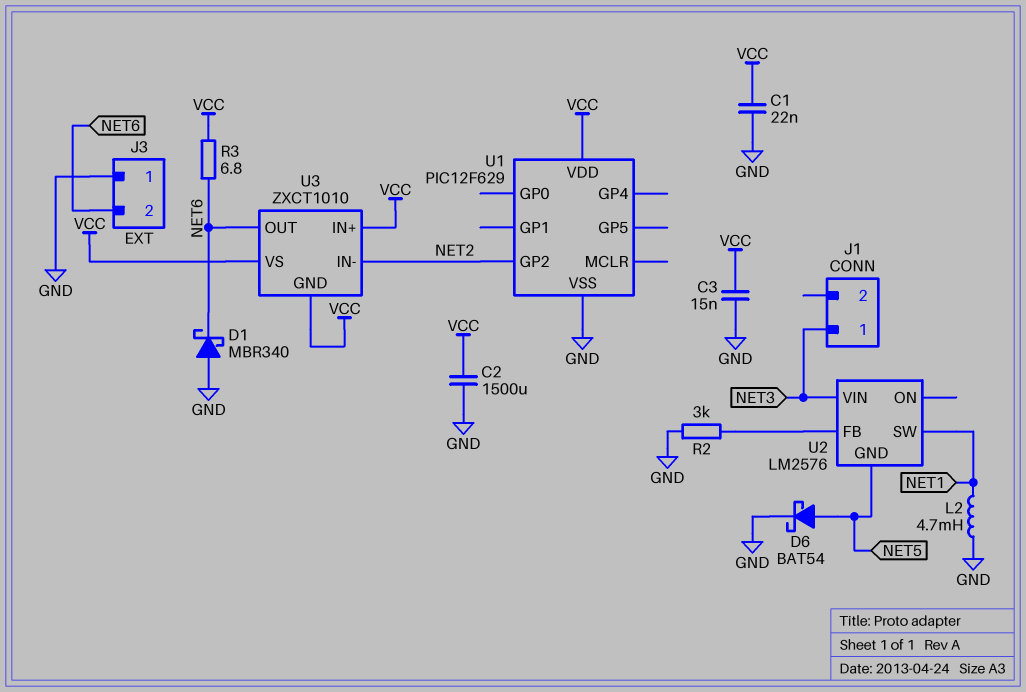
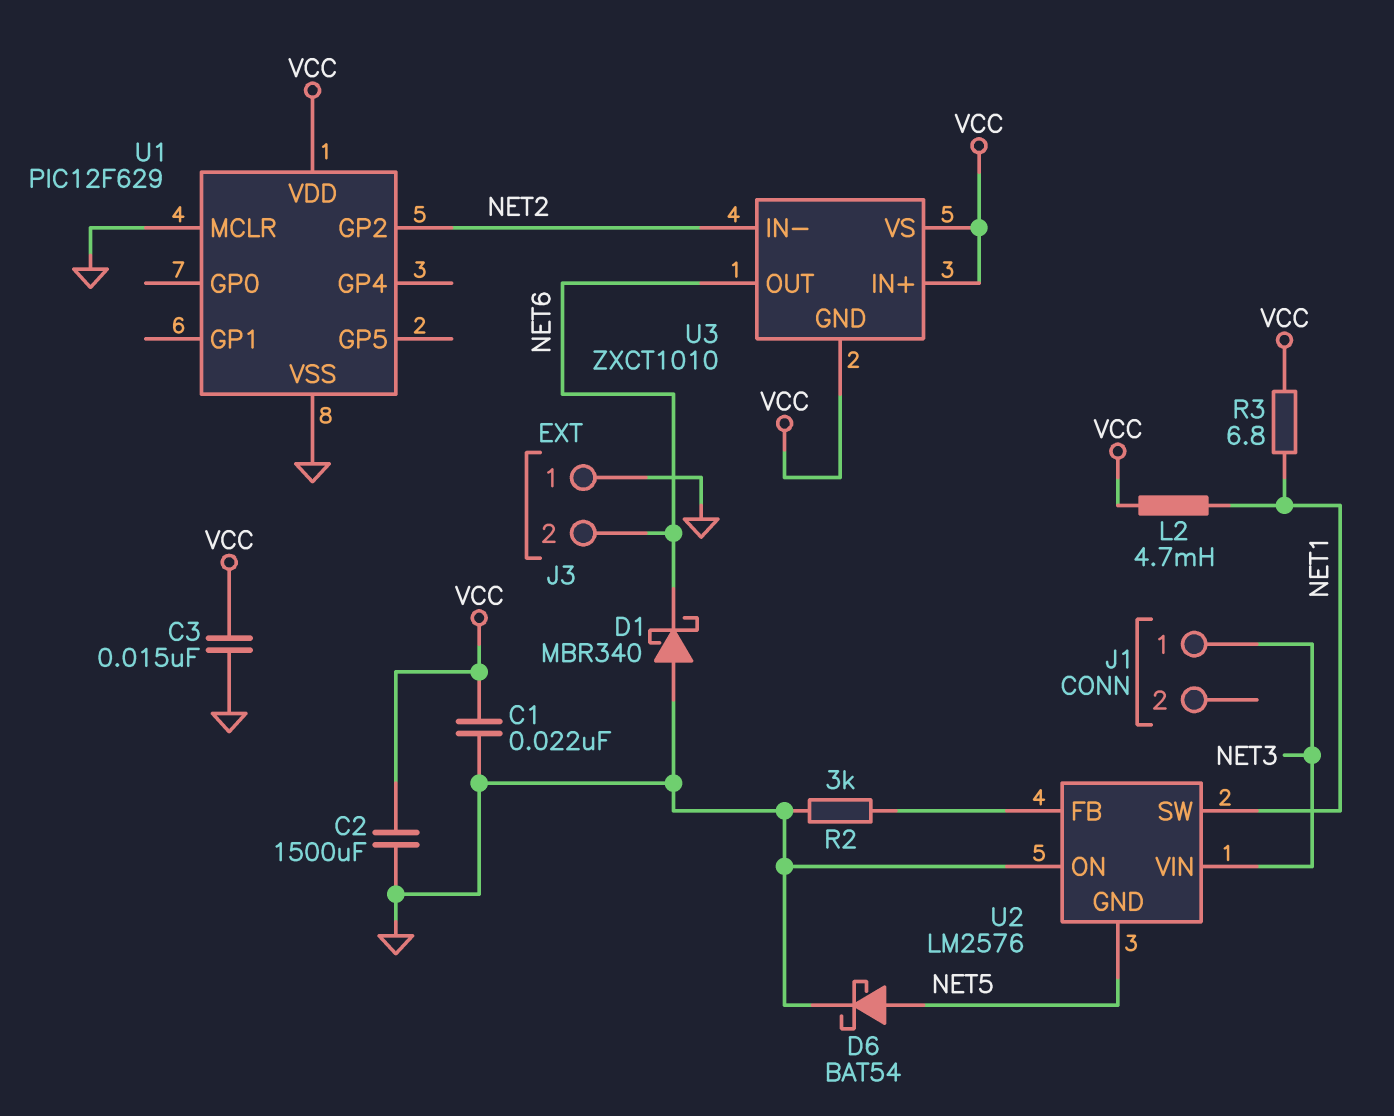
L2: 4.7mH (GND, NET1) -> 4.7mH (NET1, VCC)
R3: 6.8 (NET6, VCC) -> 6.8 (NET1, VCC)
U1 pin MCLR: none -> GND
U2 pin ON: none -> GND

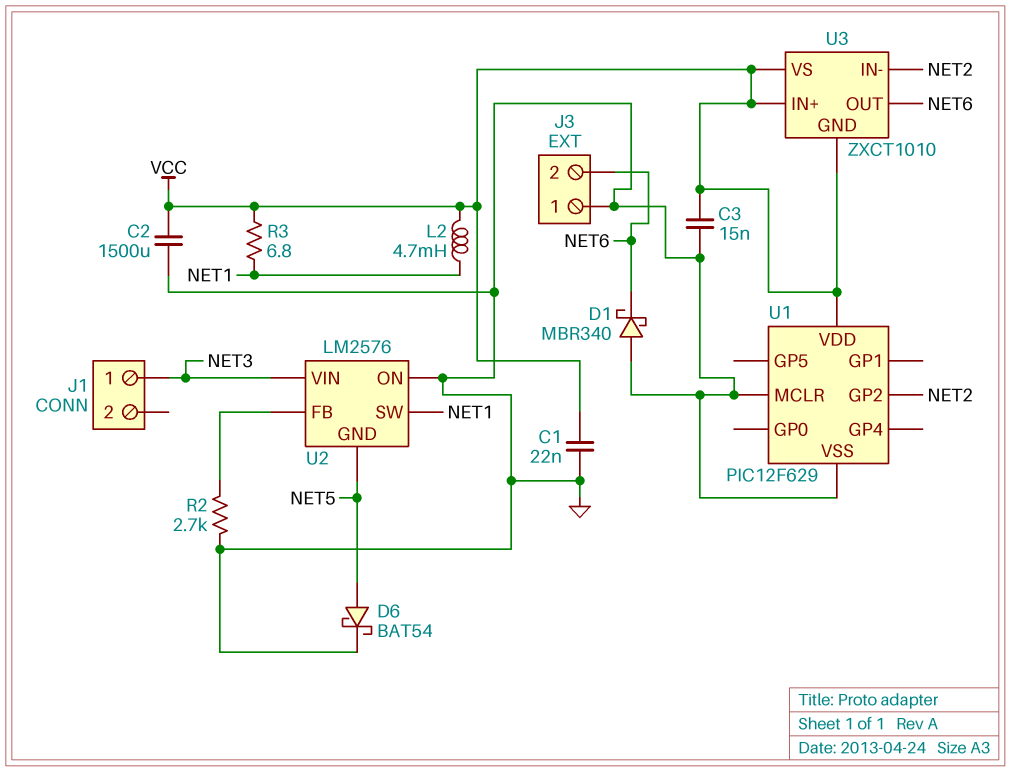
R2: 3k (GND, U2/FB) -> 2.7k (GND, U2/FB)

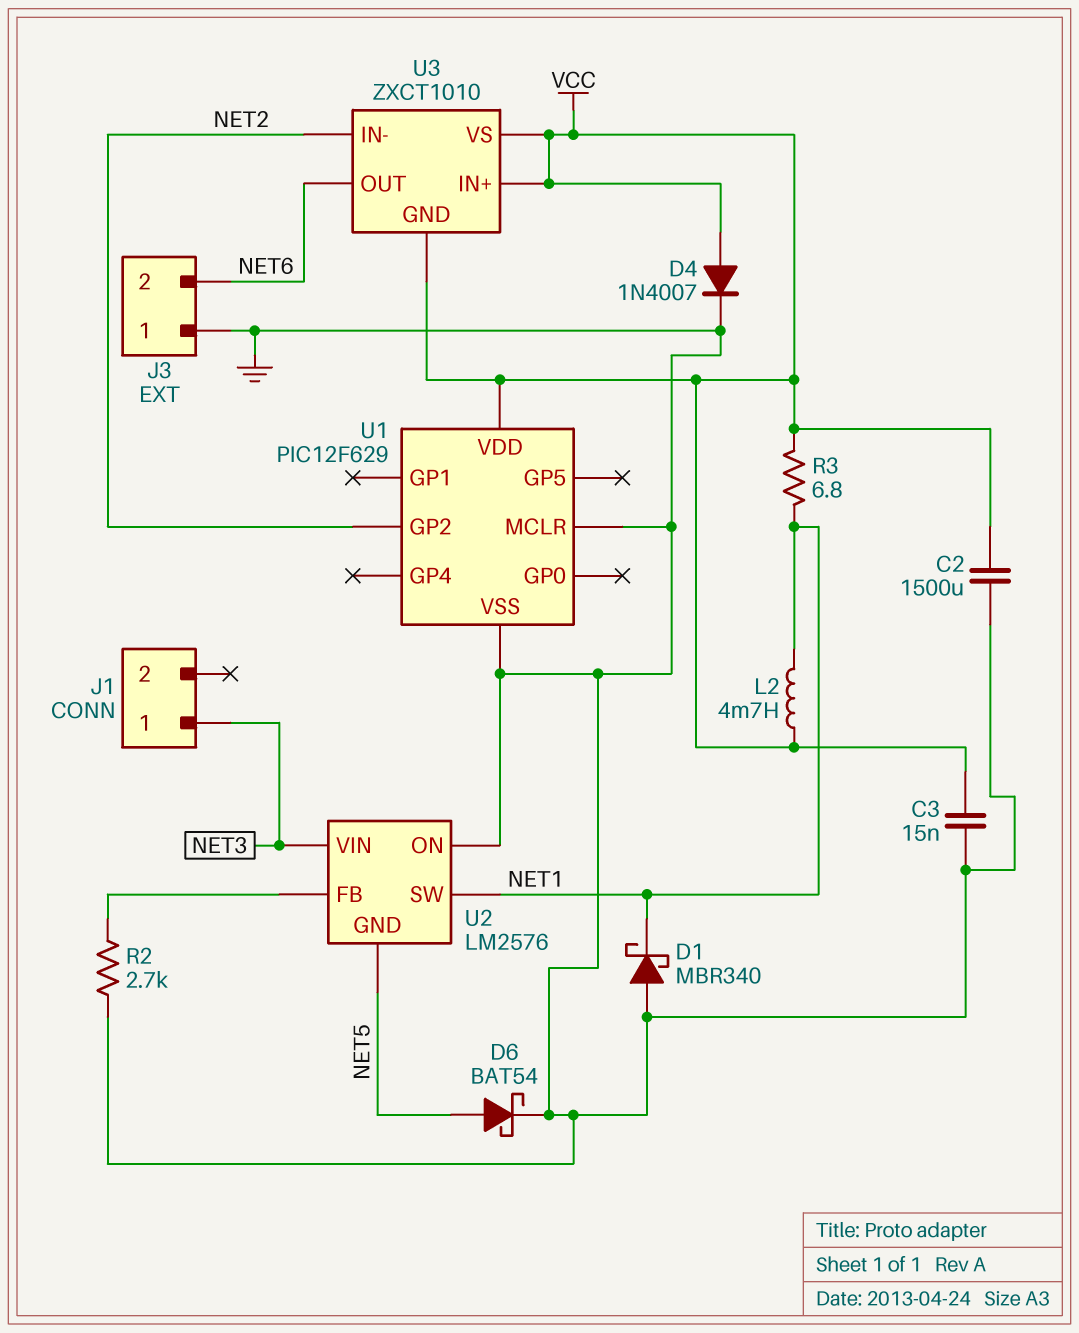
C1: 22nF (GND, VCC) -> none
D1: schottky MBR340 (A GND, K NET6) -> schottky MBR340 (A GND, K NET1)
D4: none -> diode 1N4007 (A VCC, K GND)

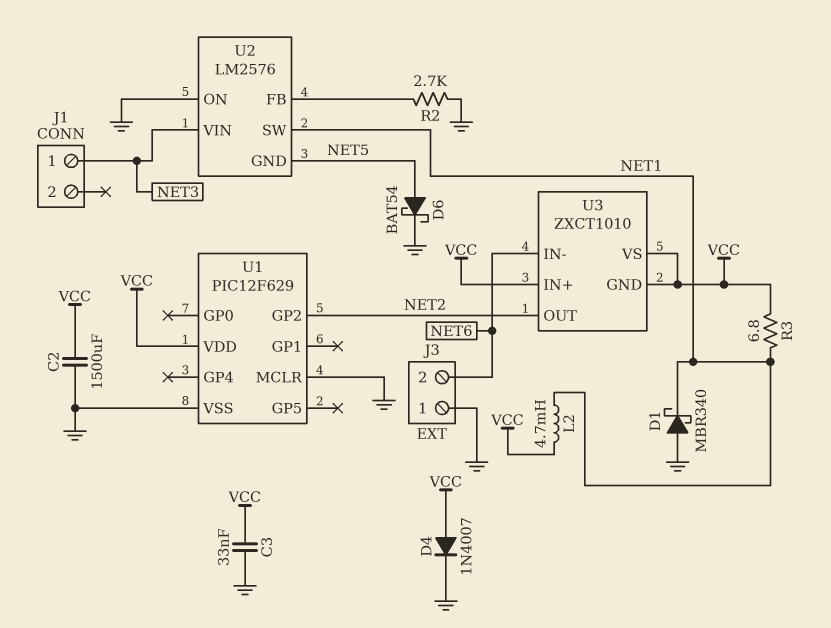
C3: 15nF (GND, VCC) -> 33nF (GND, VCC)
U3 pin IN-: NET2 -> NET6
U3 pin OUT: NET6 -> NET2

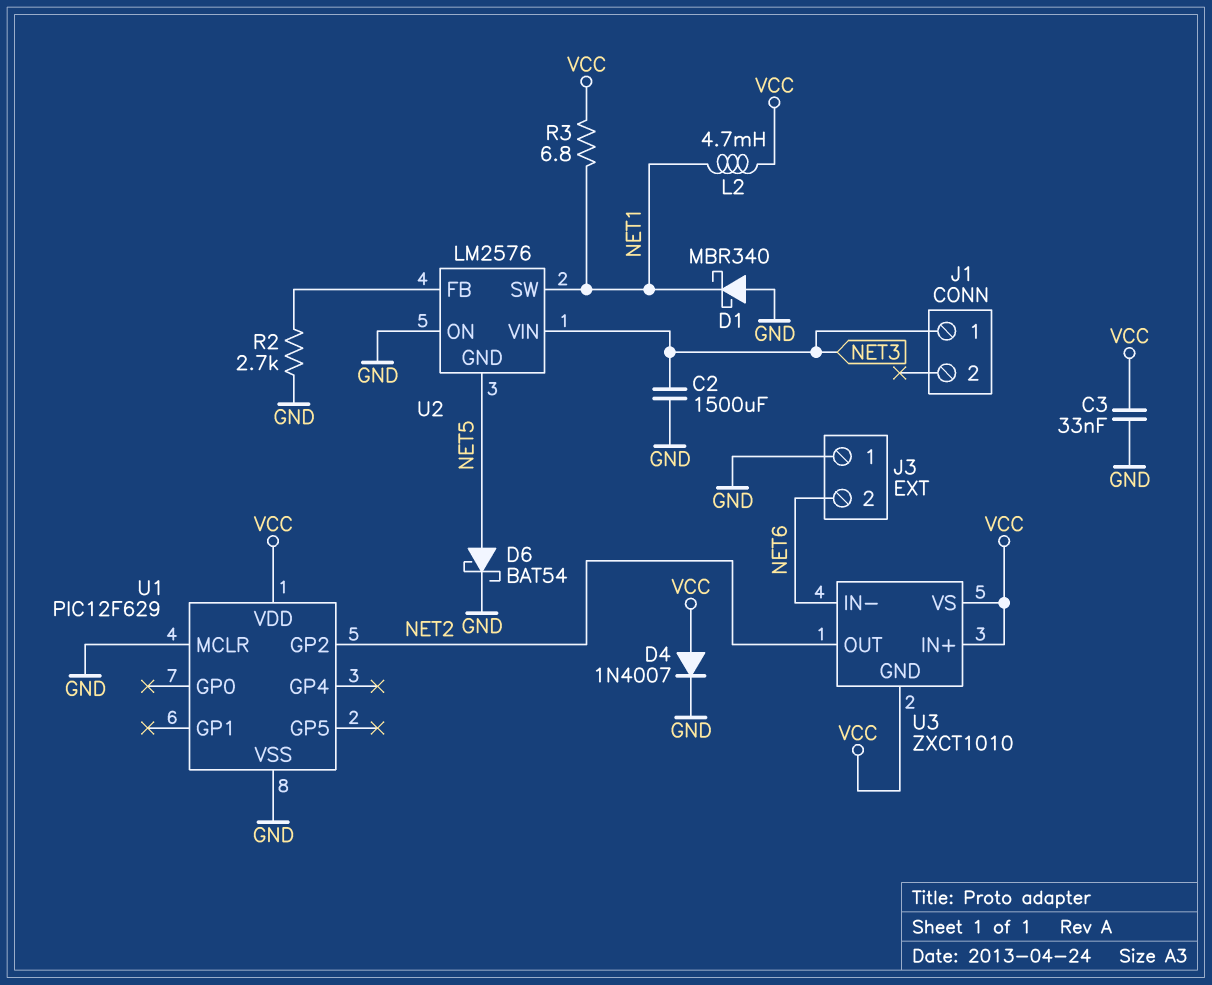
C2: 1500uF (GND, VCC) -> 1500uF (GND, NET3)

